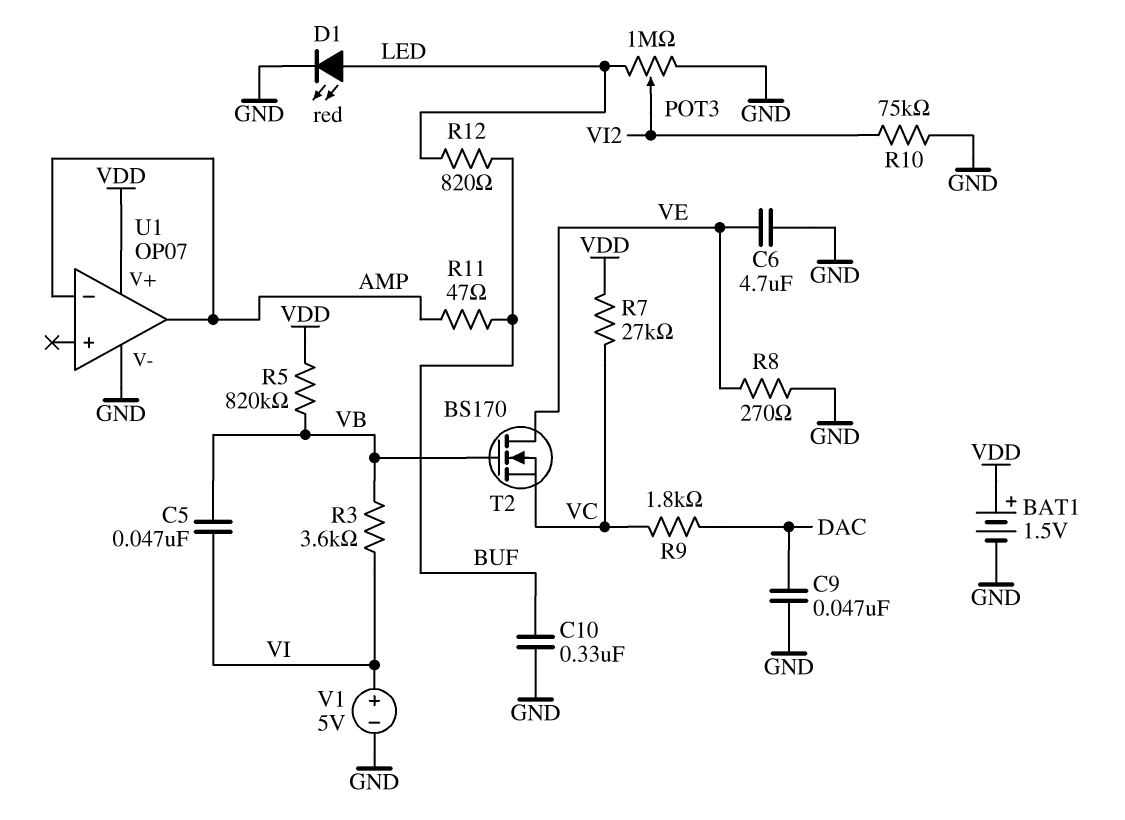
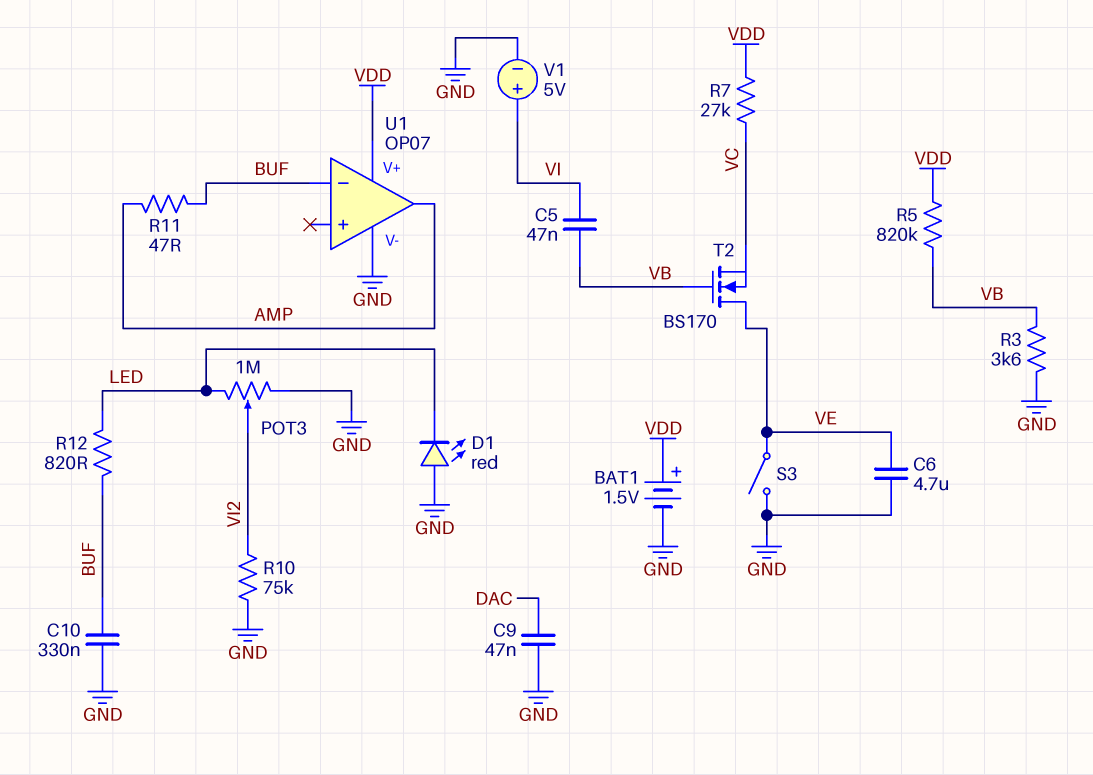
D1: LED red (A LED, K GND) -> LED red (A GND, K LED)
R3: 3.6k (VB, VI) -> 3.6k (GND, VB)
R8: 270 (GND, VE) -> none
R9: 1.8k (DAC, VC) -> none
S3: none -> switch (GND, VE)
U1 pin in-: AMP -> BUF

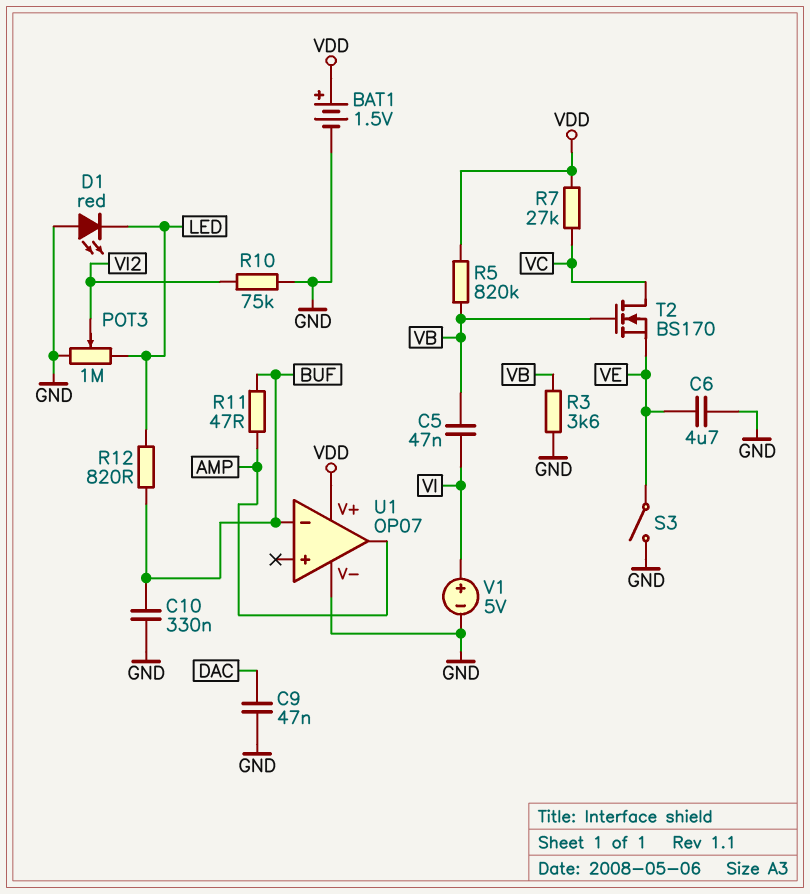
T2: NMOS BS170 (G VB, D VE, S VC) -> NMOS BS170 (G VB, D VC, S VE)

